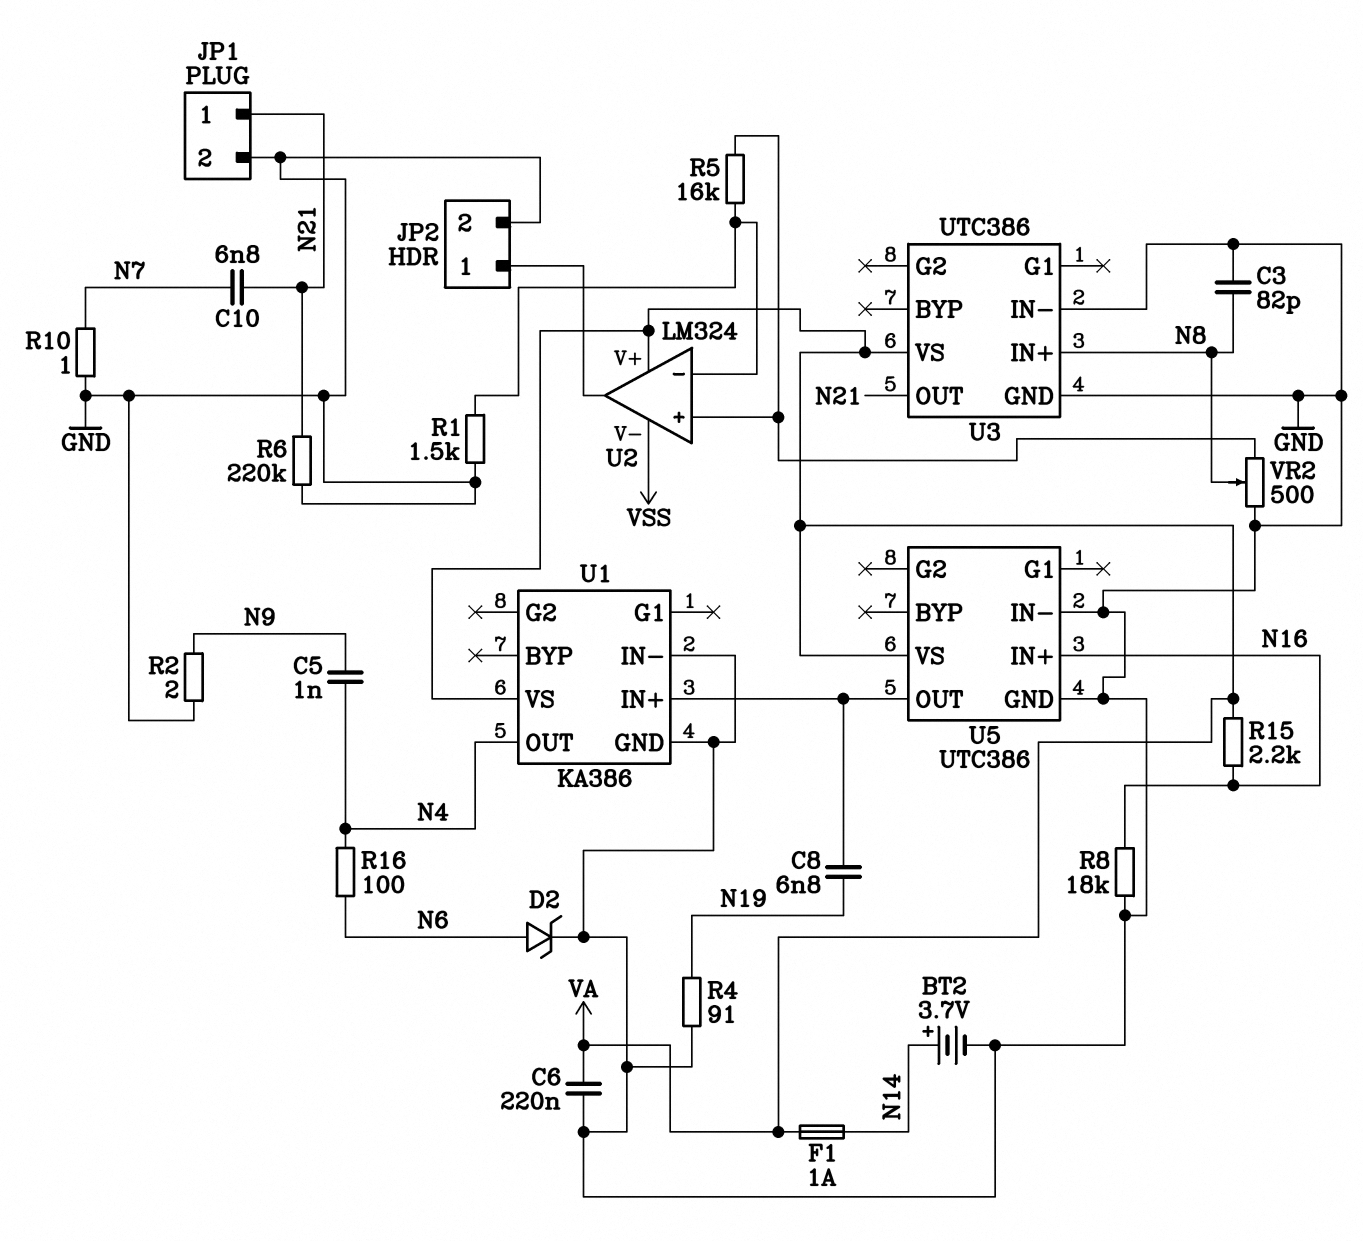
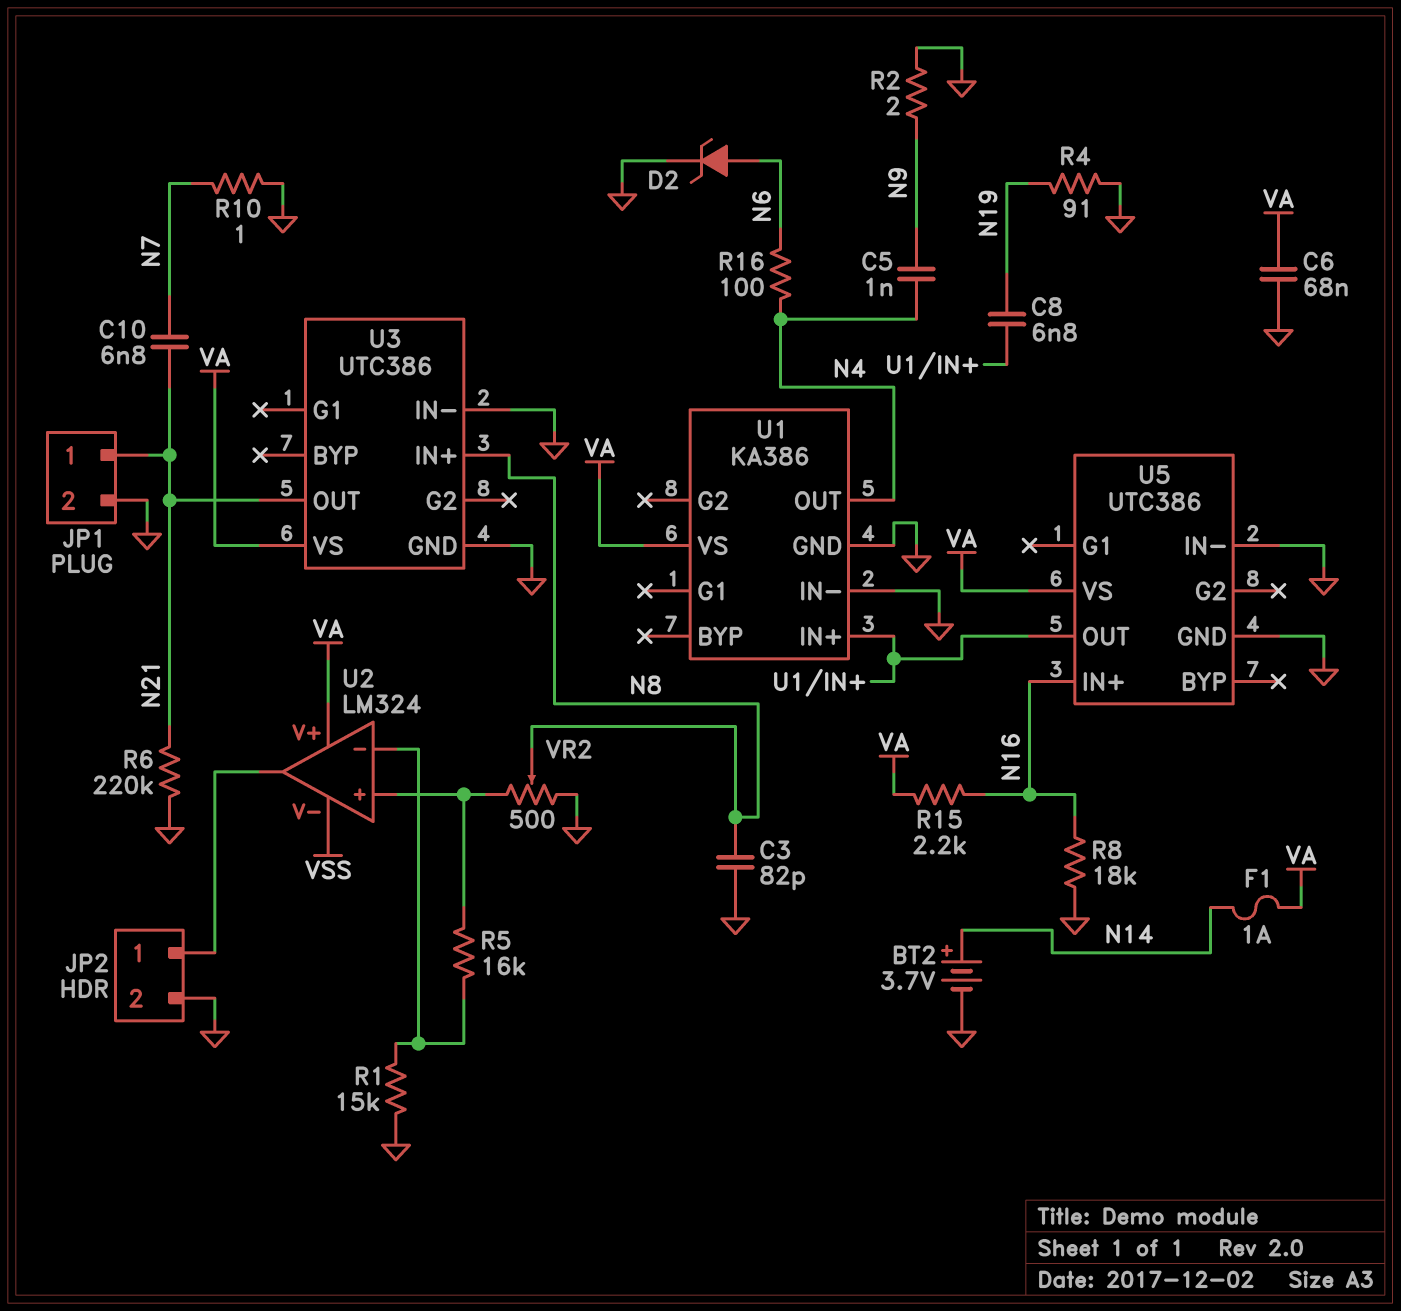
C6: 220nF (GND, VA) -> 68nF (GND, VA)
R1: 1.5k (GND, U2/in-) -> 15k (GND, U2/in-)

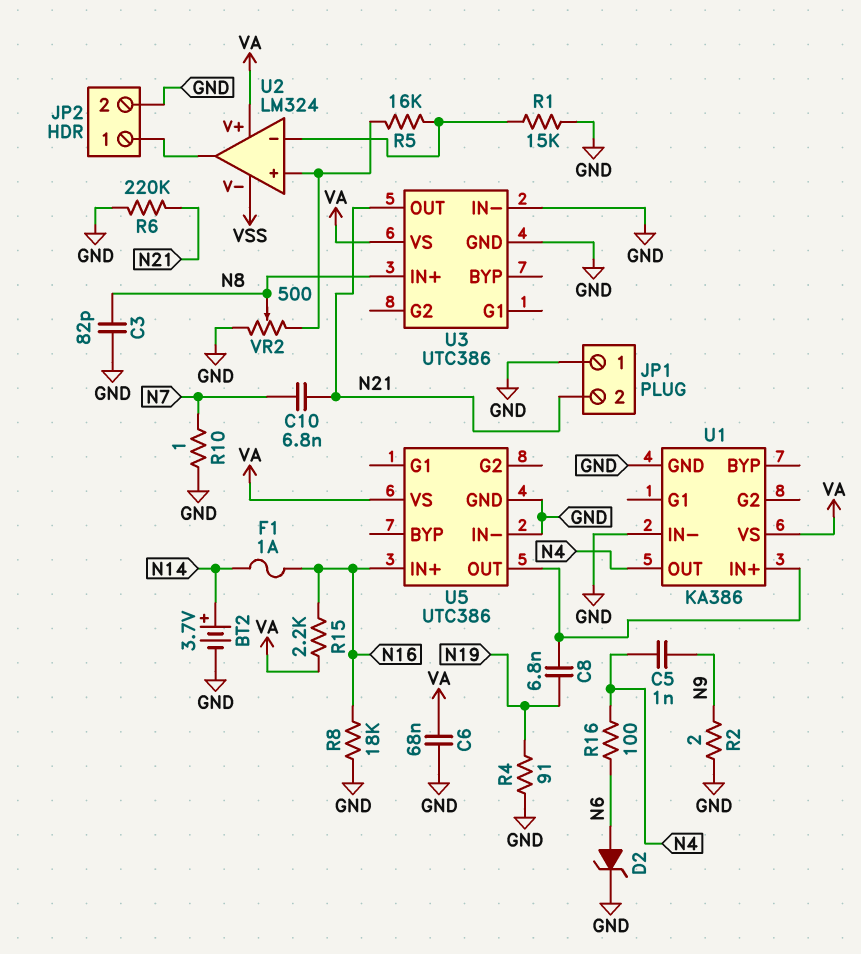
F1: 1A (N14, VA) -> 1A (N14, N16)
JP1 pin 1: N21 -> GND
JP1 pin 2: GND -> N21

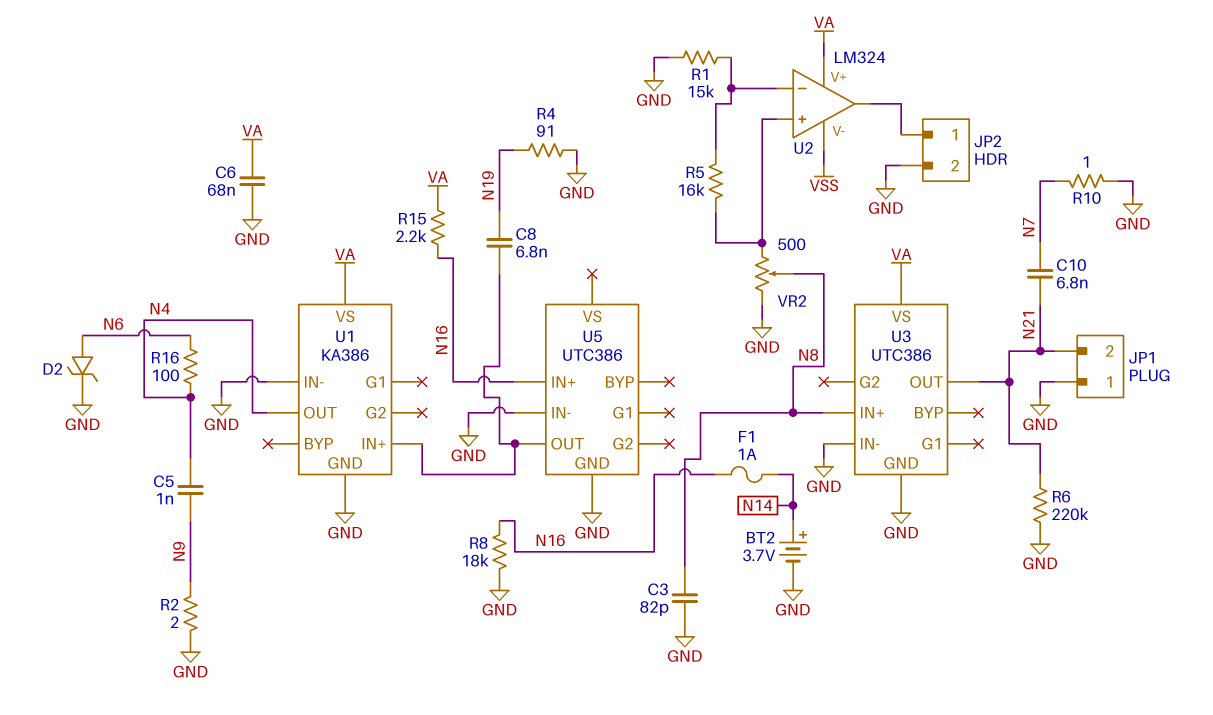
U5 pin VS: VA -> none

